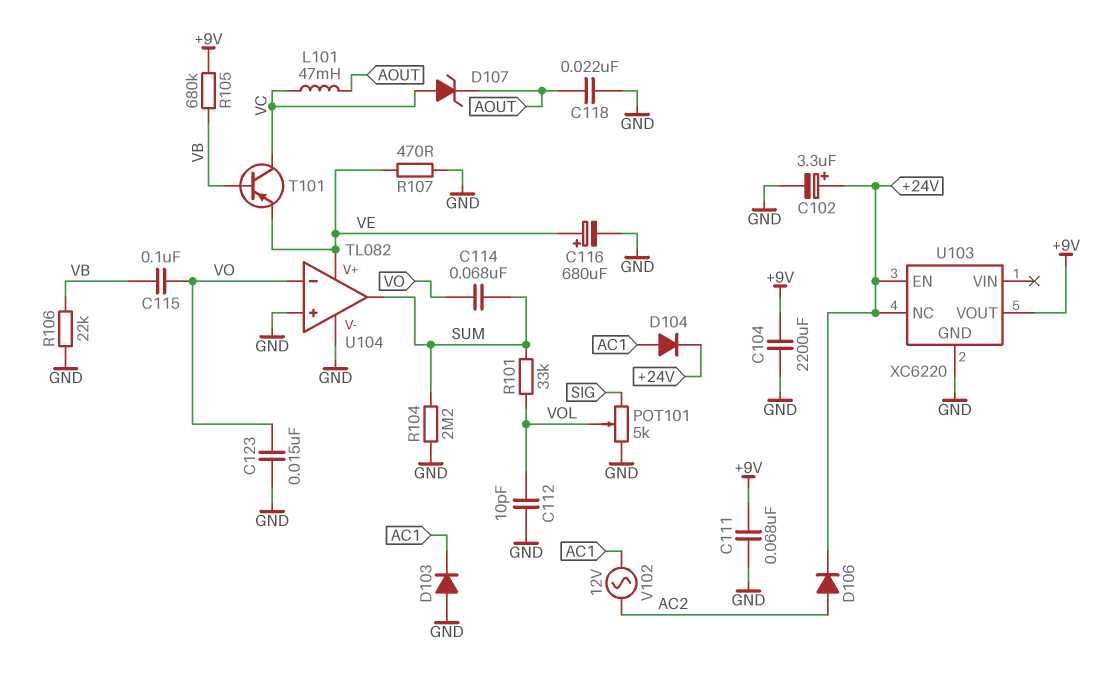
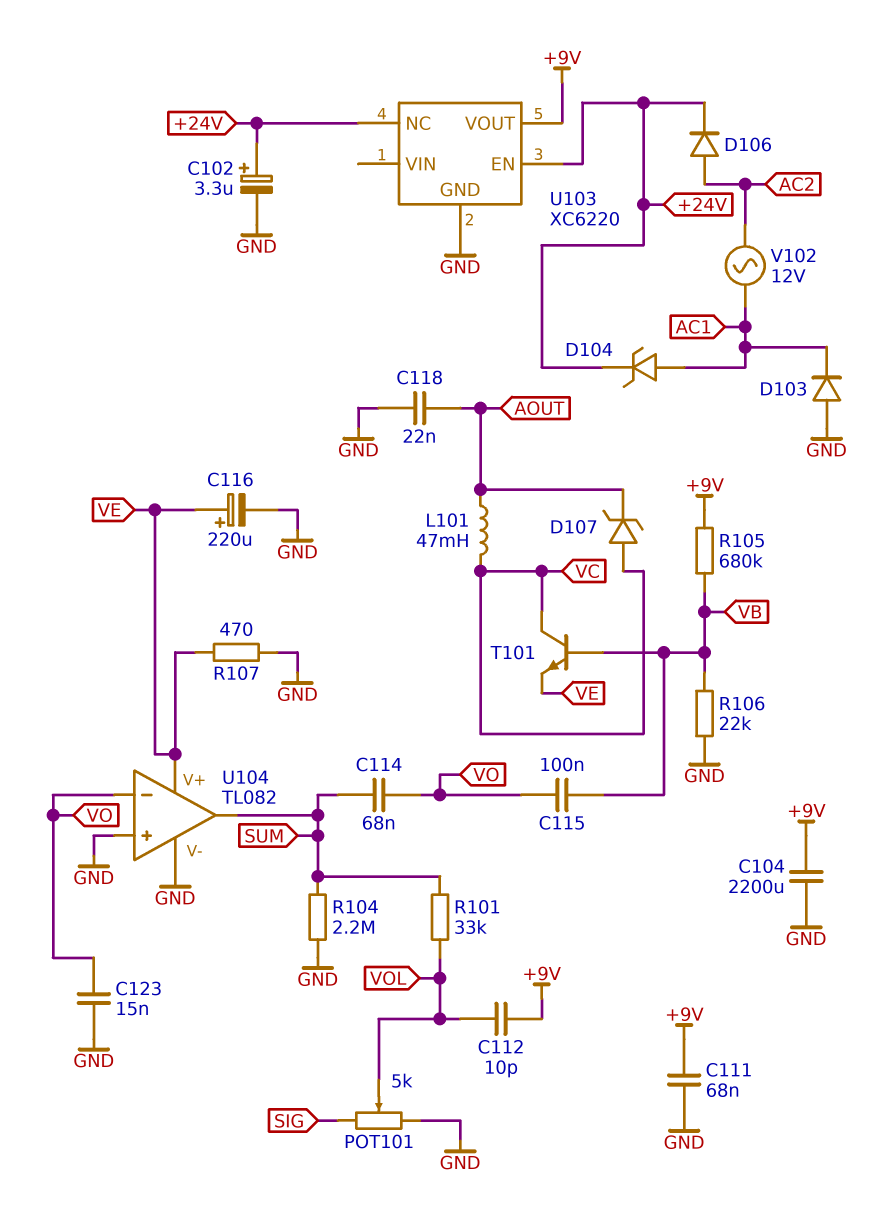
C112: 10pF (GND, VOL) -> 10pF (+9V, VOL)
C116: 680uF (plus VE, minus GND) -> 220uF (plus VE, minus GND)
D104: diode (A AC1, K +24V) -> zener (A AC1, K +24V)
T101: PNP (B VB, C VC, E VE) -> NPN (B VB, C VC, E VE)

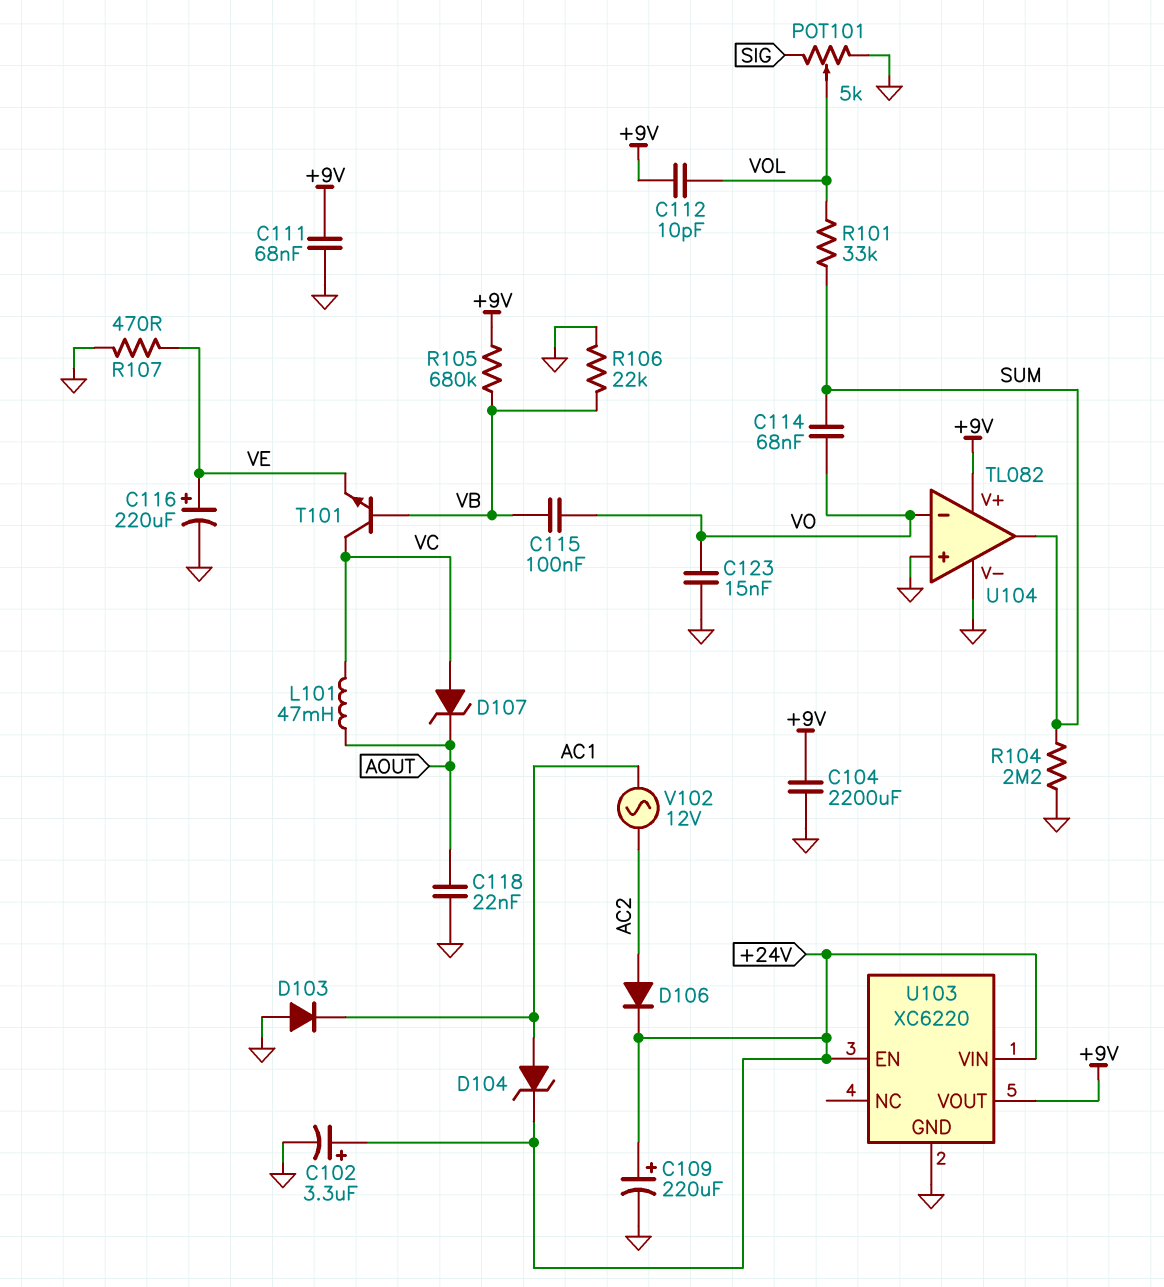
C109: none -> 220uF (plus +24V, minus GND)
U103 pin NC: +24V -> none
U103 pin VIN: none -> +24V
U104 pin V+: VE -> +9V

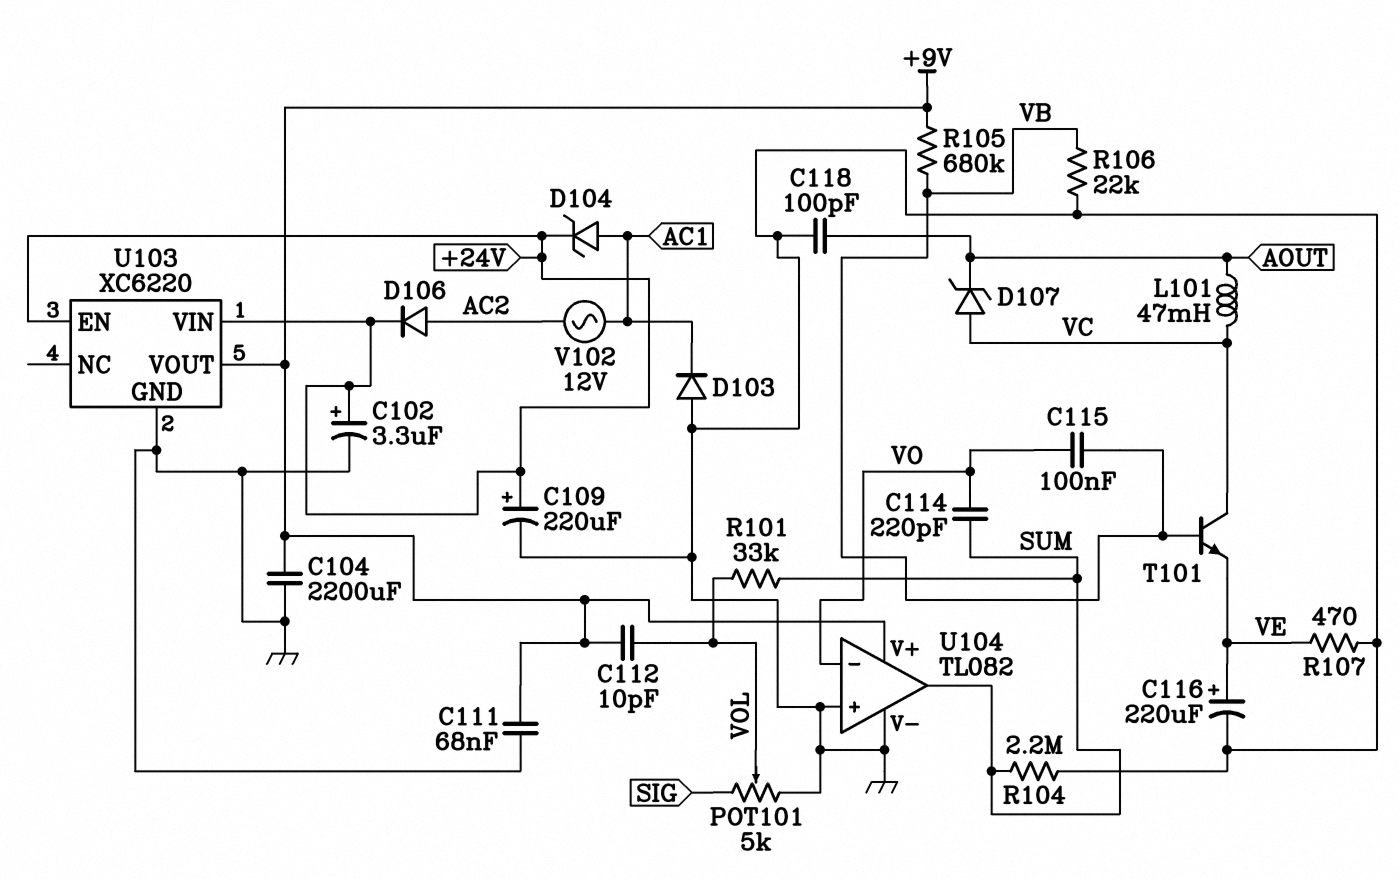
C114: 68nF (SUM, VO) -> 220pF (SUM, VO)
C118: 22nF (AOUT, GND) -> 100pF (AOUT, GND)
C123: 15nF (GND, VO) -> none

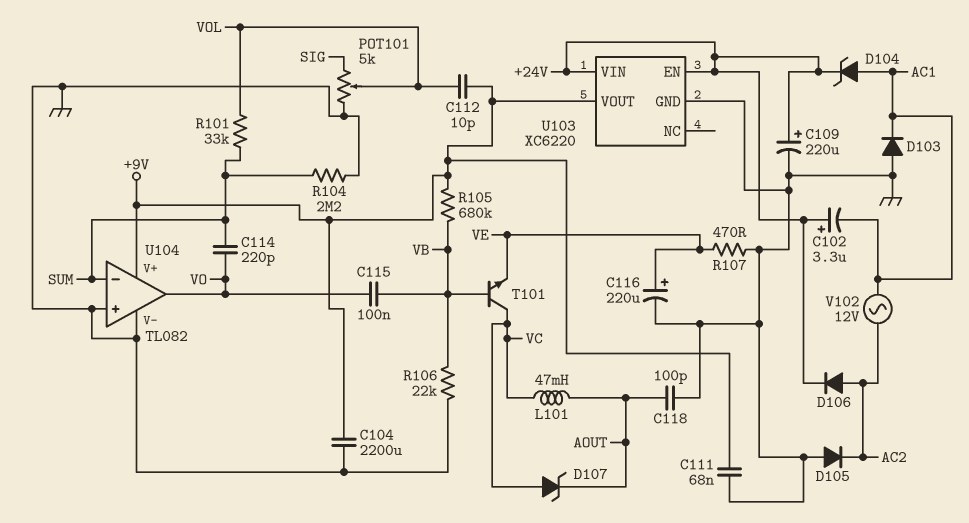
C102: 3.3uF (plus +24V, minus GND) -> 3.3uF (plus +24V, minus AC1)
D105: none -> diode (A GND, K AC2)
U104 pin in-: VO -> SUM
U104 pin out: SUM -> VO

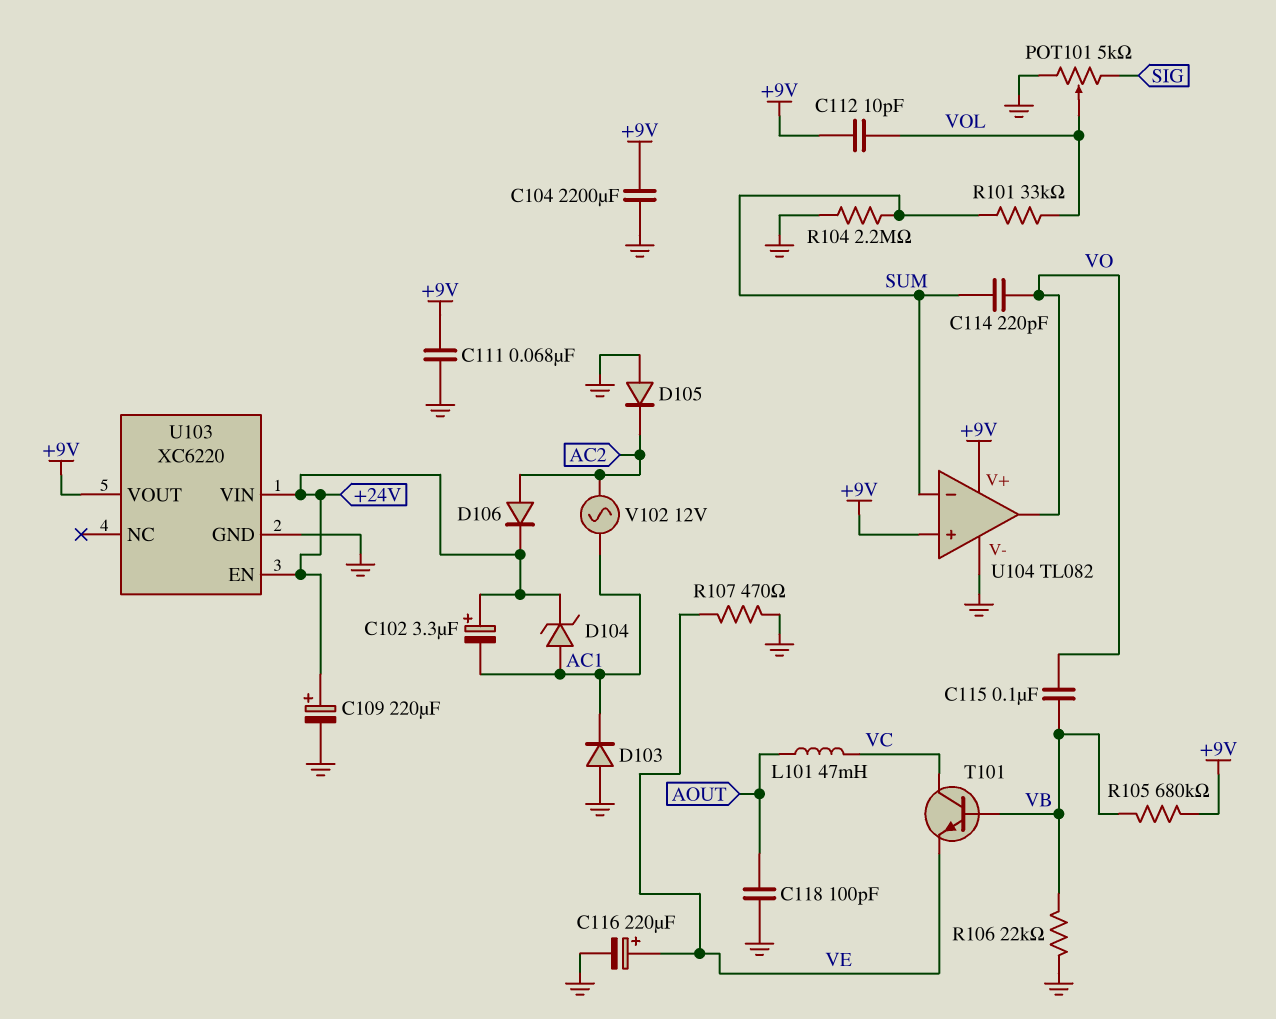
D107: zener (A VC, K AOUT) -> none
U104 pin in+: GND -> +9V

